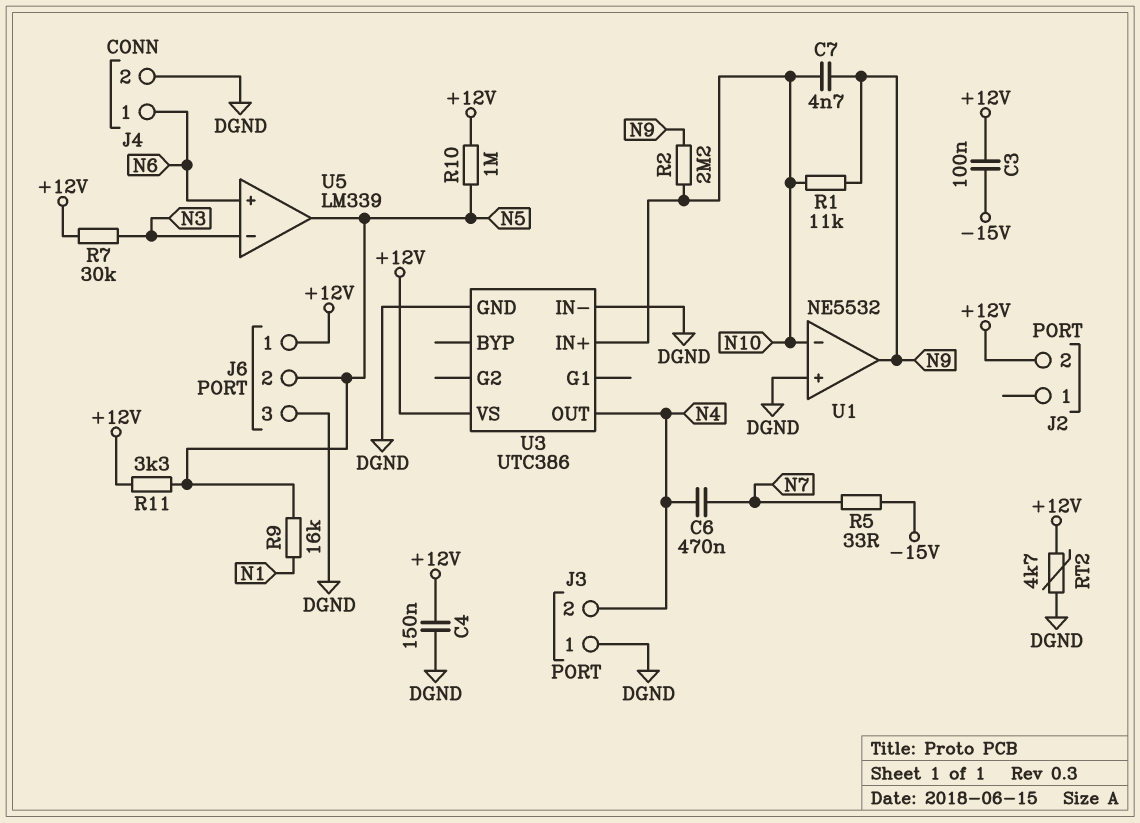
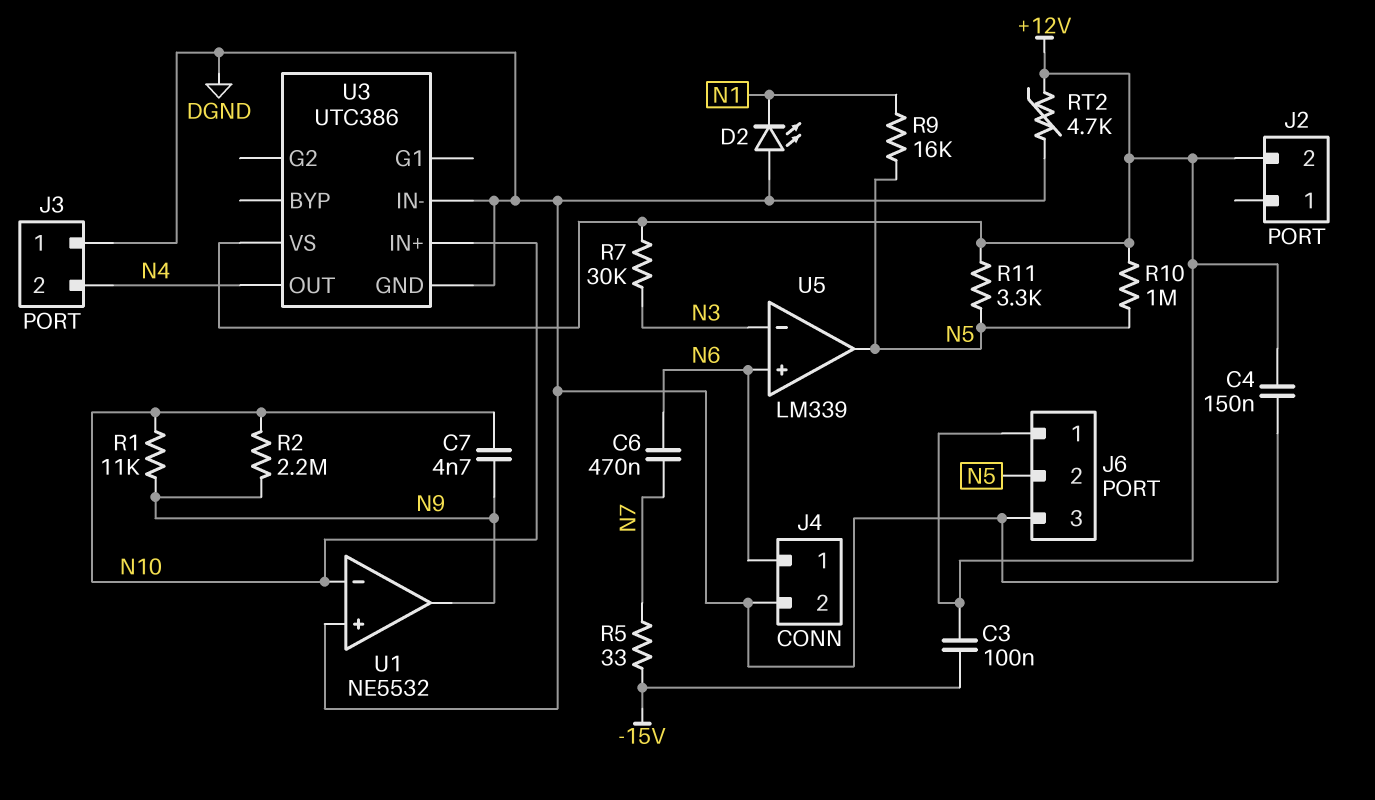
C6: 470nF (N4, N7) -> 470nF (N6, N7)
D2: none -> LED (A DGND, K N1)

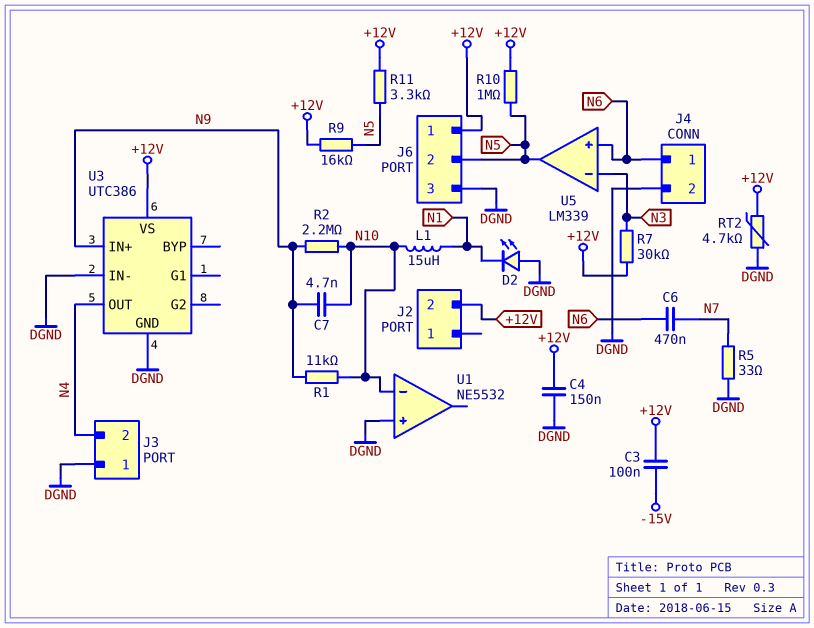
L1: none -> 15uH (N1, N10)
R5: 33 (-15V, N7) -> 33 (DGND, N7)
R9: 16k (N1, N5) -> 16k (+12V, N5)
U1 pin out: N9 -> none
U3 pin IN+: N10 -> N9

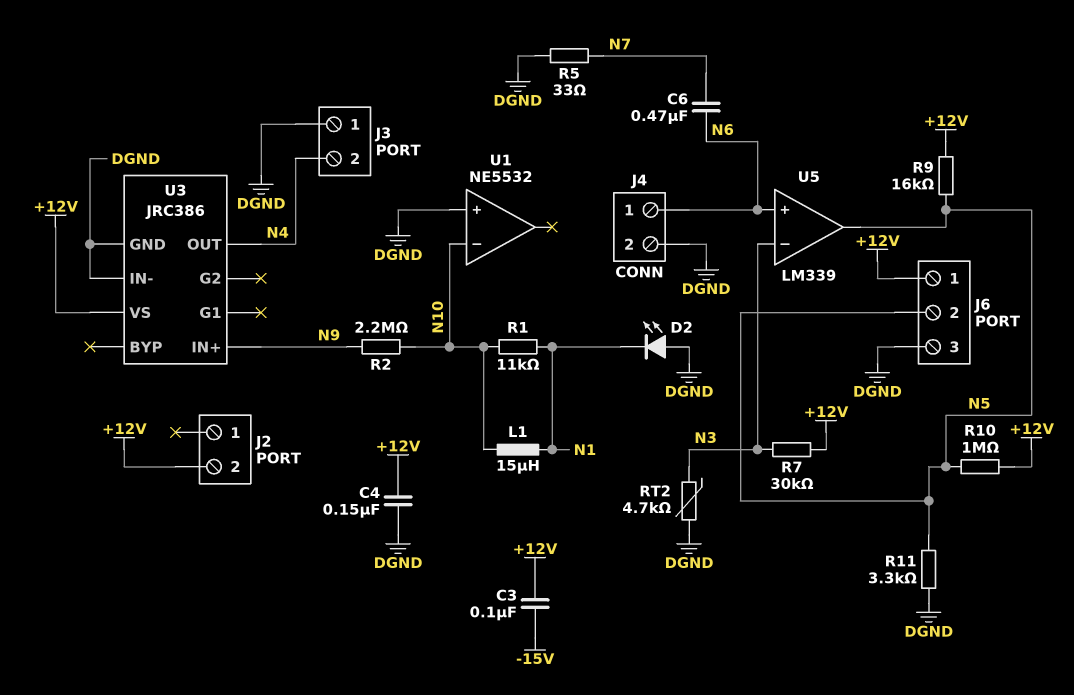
C7: 4.7nF (N9, N10) -> none
R1: 11k (N9, N10) -> 11k (N1, N10)
R11: 3.3k (+12V, N5) -> 3.3k (DGND, N5)
RT2: 4.7k (+12V, DGND) -> 4.7k (DGND, N3)
U3: UTC386 -> JRC386

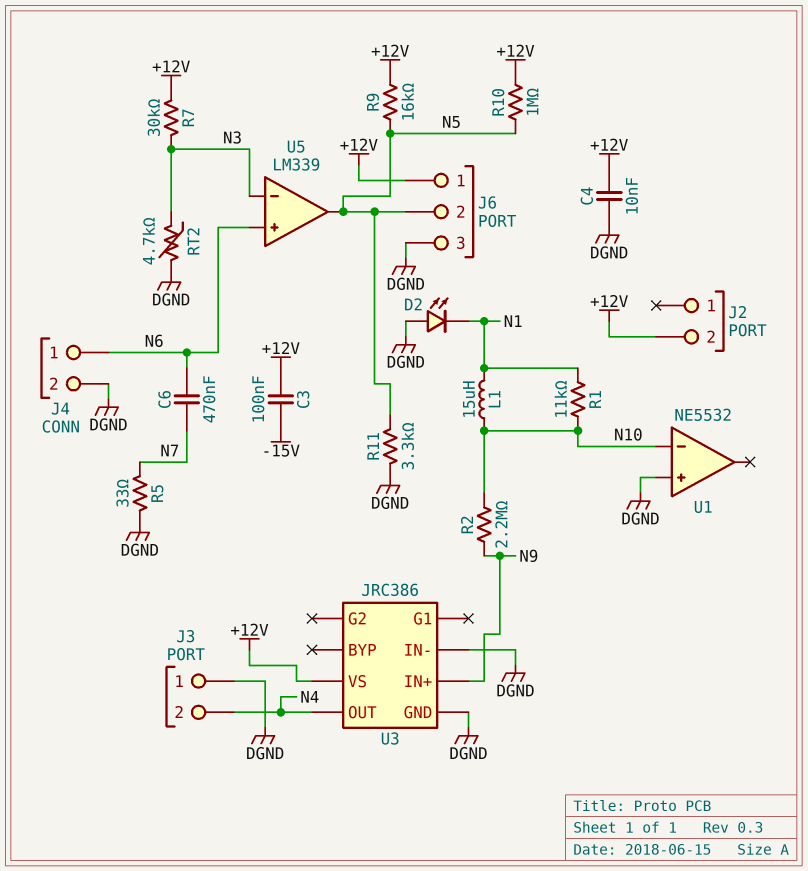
C4: 150nF (+12V, DGND) -> 10nF (+12V, DGND)

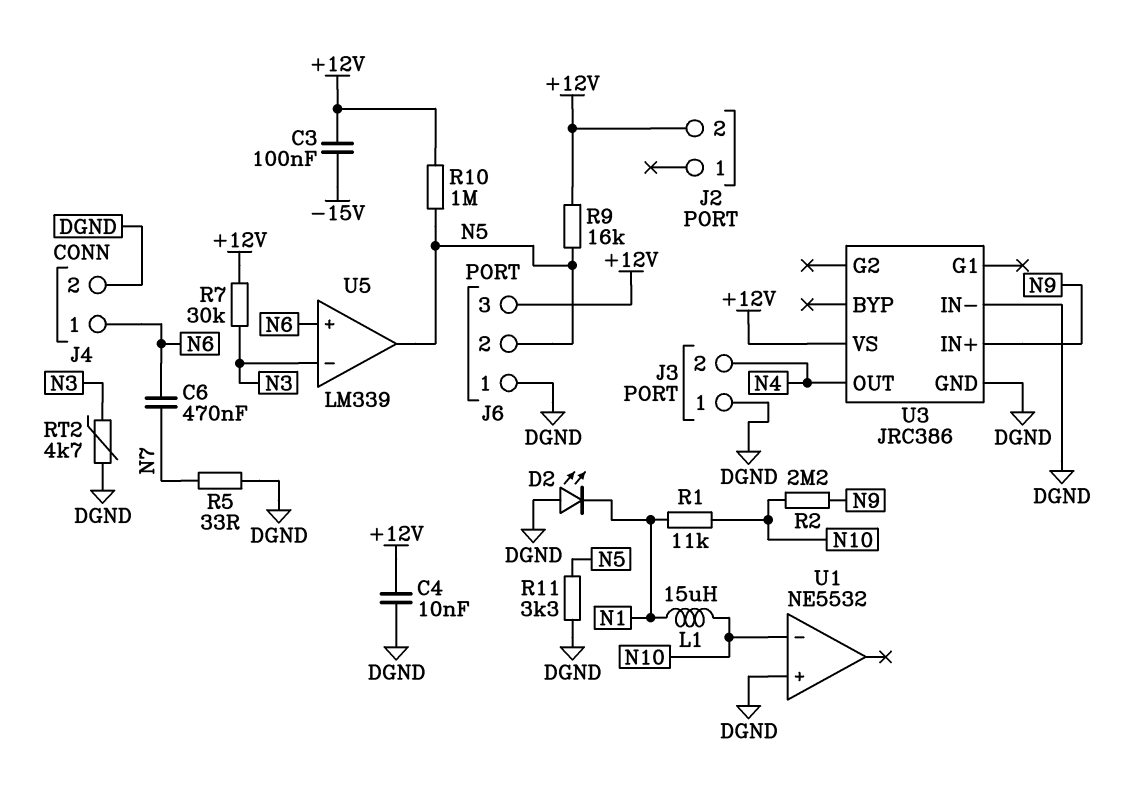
J6 pin 1: +12V -> DGND
J6 pin 3: DGND -> +12V

